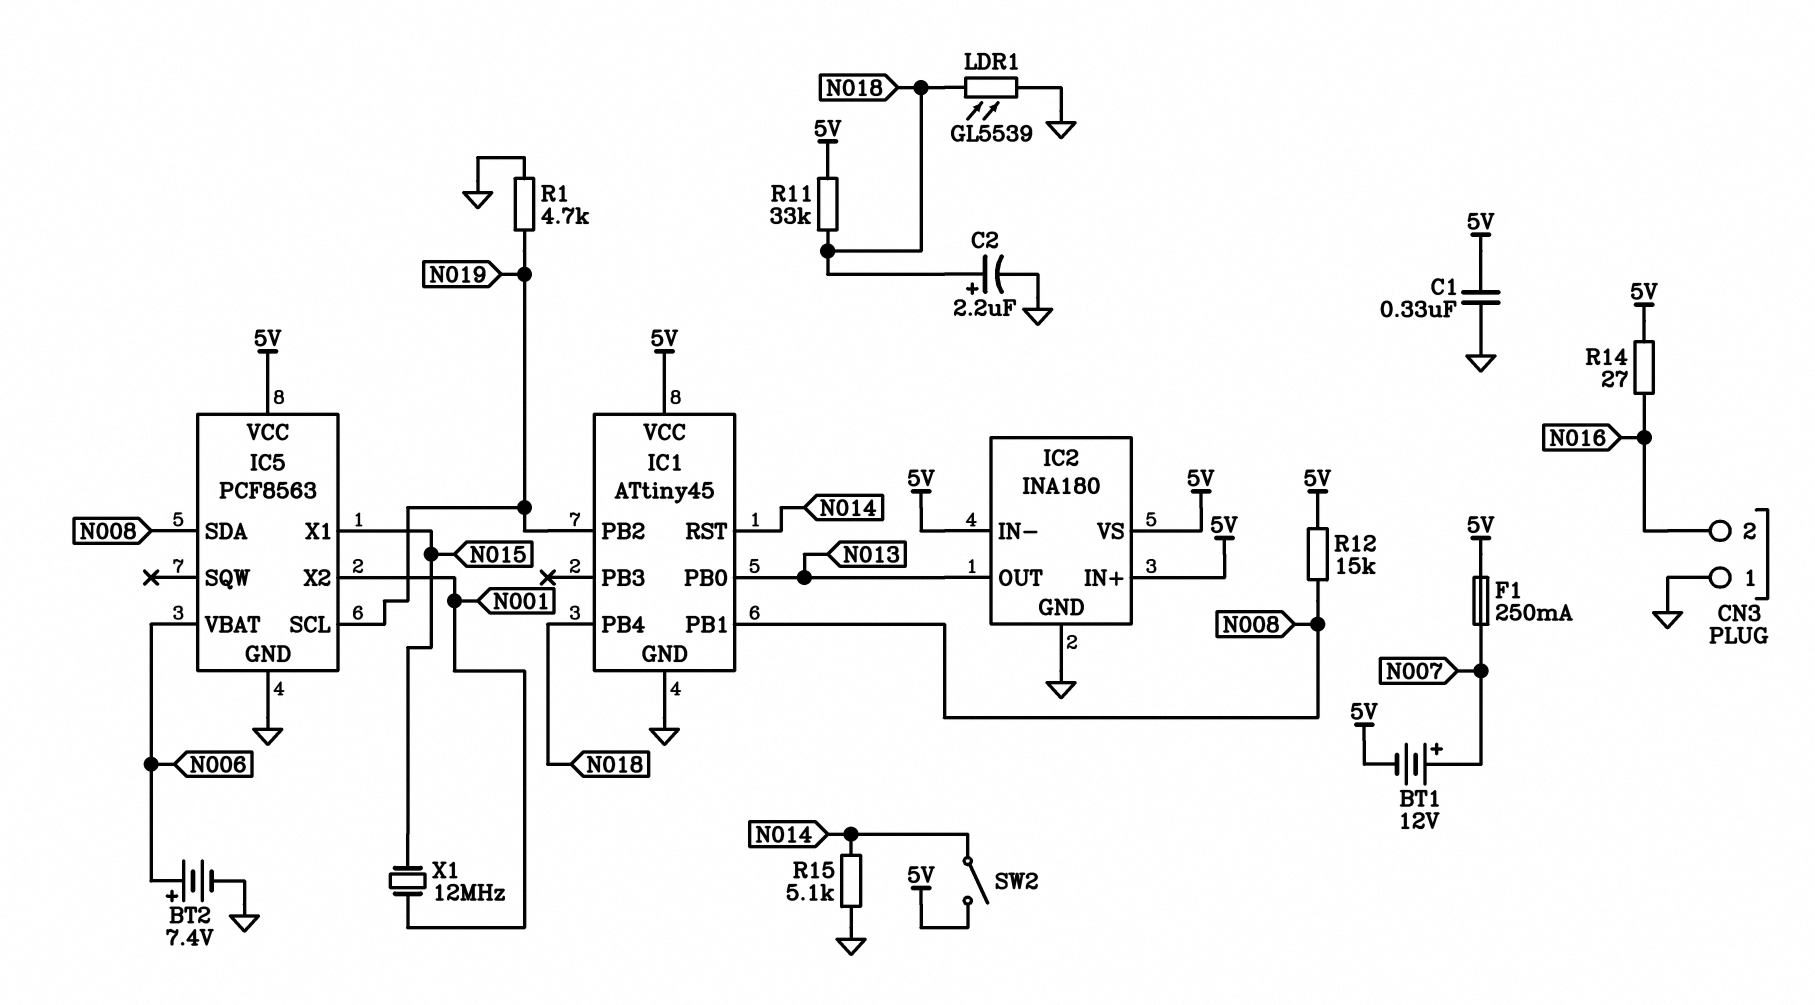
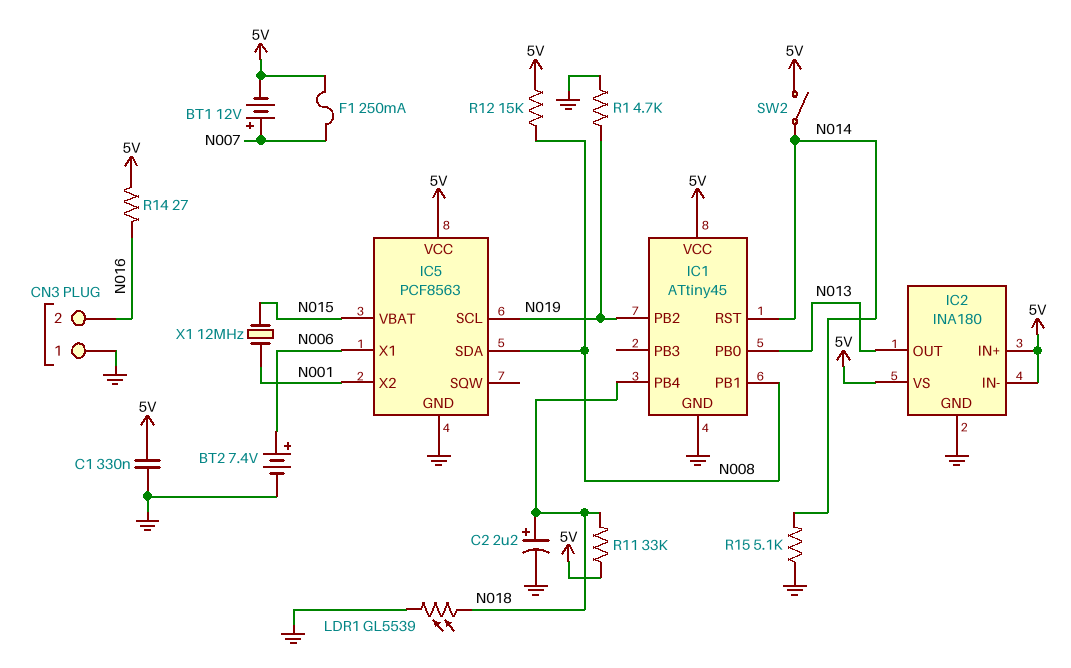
IC5 pin VBAT: N006 -> N015
IC5 pin X1: N015 -> N006

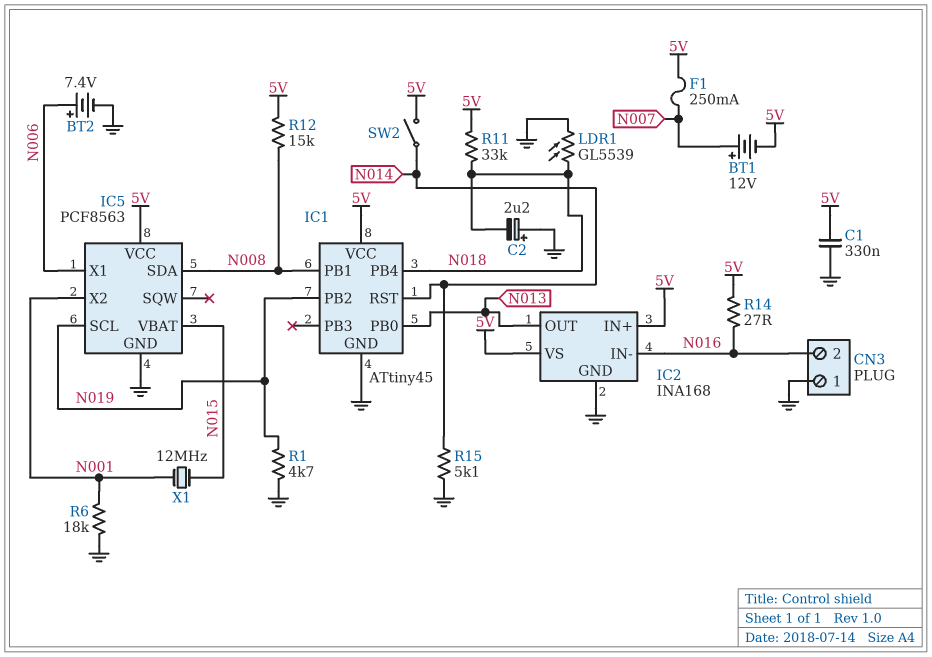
C2: 2.2uF (plus N018, minus GND) -> 2.2uF (plus GND, minus N018)
IC2: INA180 -> INA168
IC2 pin IN-: 5V -> N016
R6: none -> 18k (GND, N001)

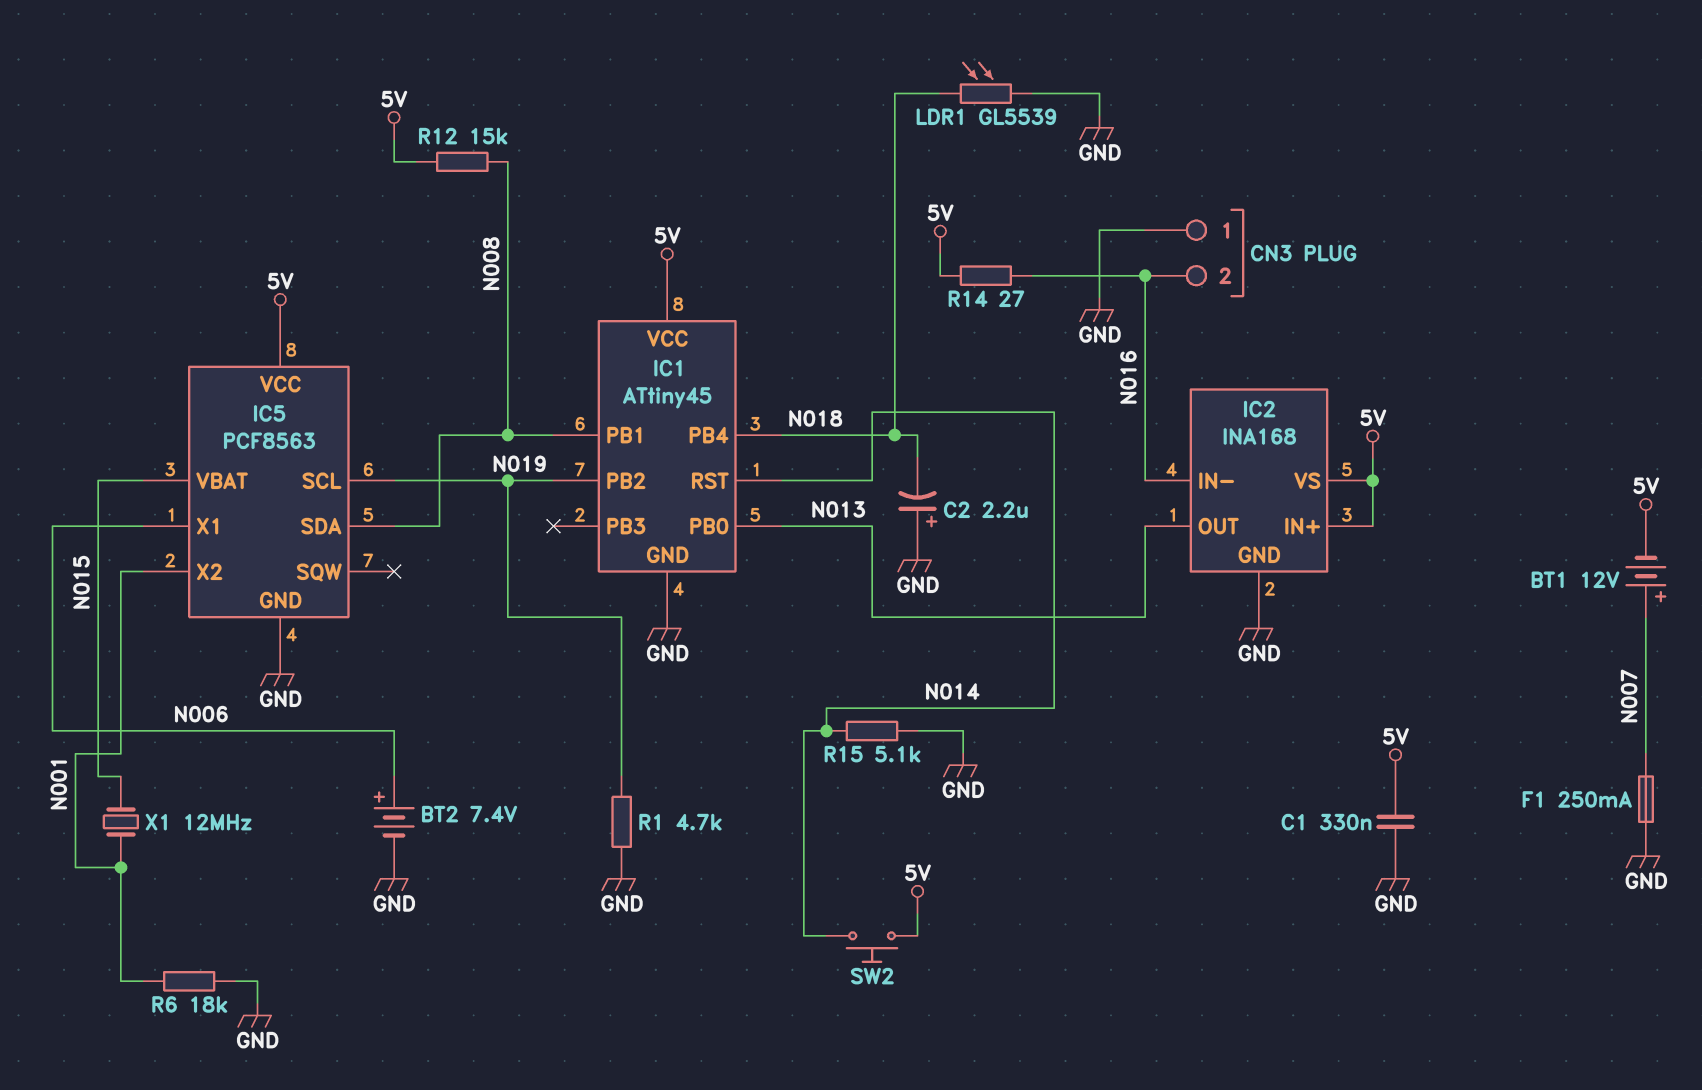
F1: 250mA (5V, N007) -> 250mA (GND, N007)
R11: 33k (5V, N018) -> none
SW2: switch (5V, N014) -> button (5V, N014)

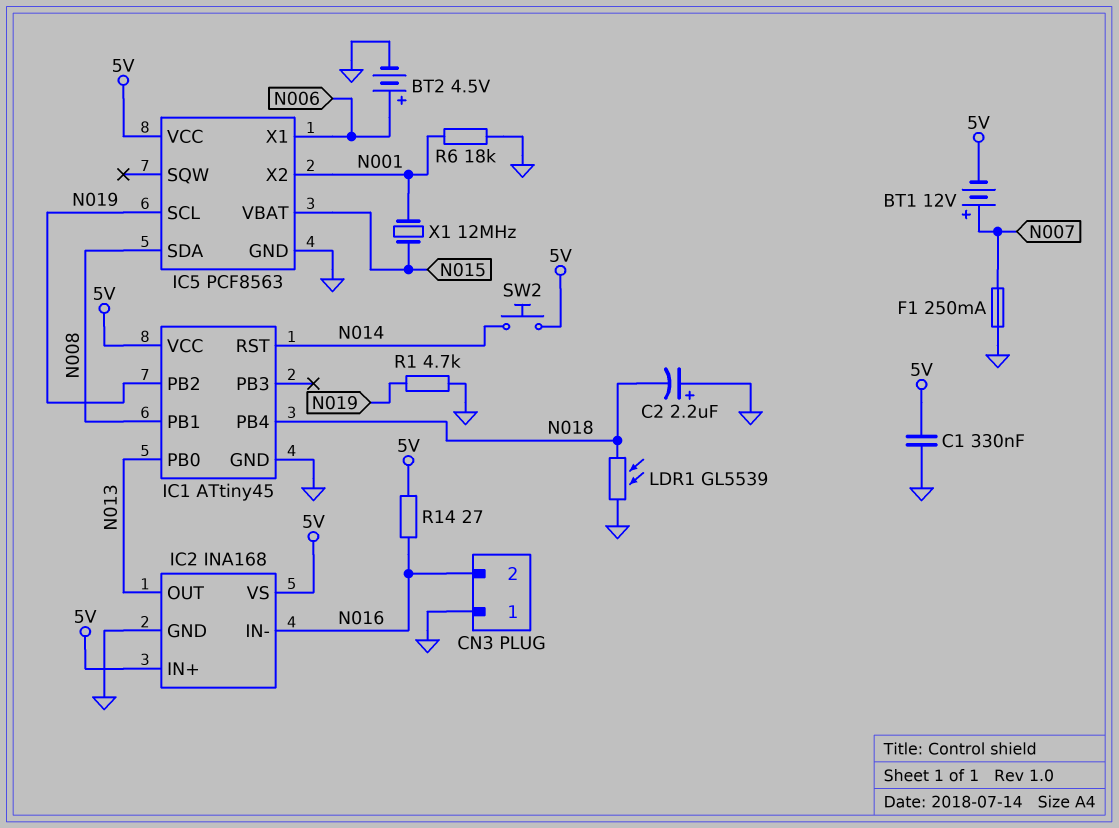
BT2: 7.4V (plus N006, minus GND) -> 4.5V (plus N006, minus GND)
R12: 15k (5V, N008) -> none
R15: 5.1k (GND, N014) -> none

